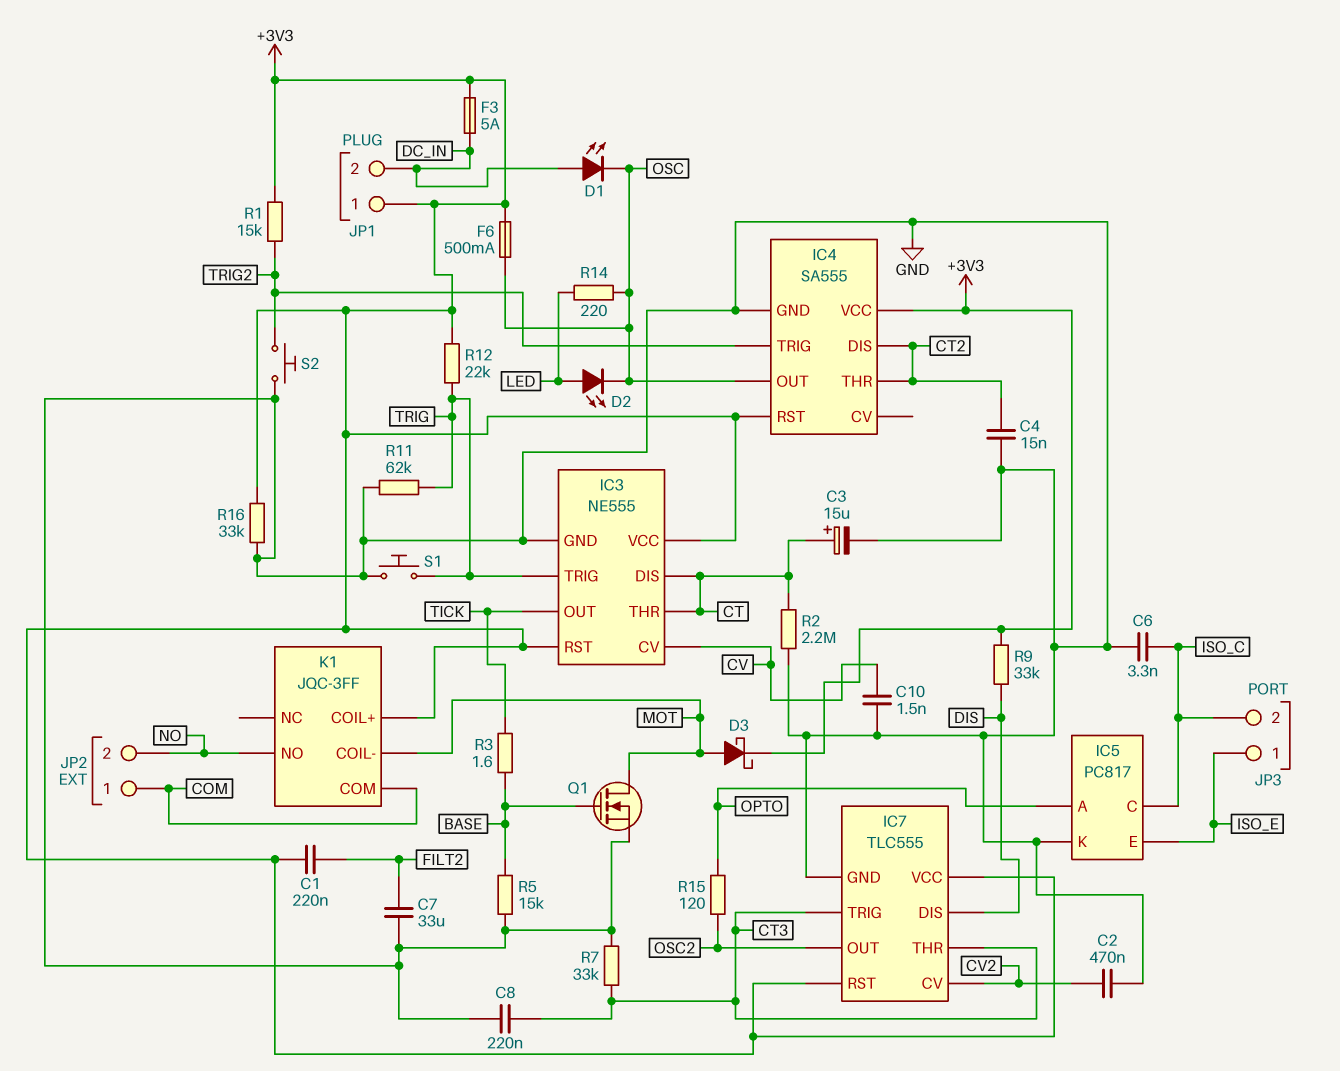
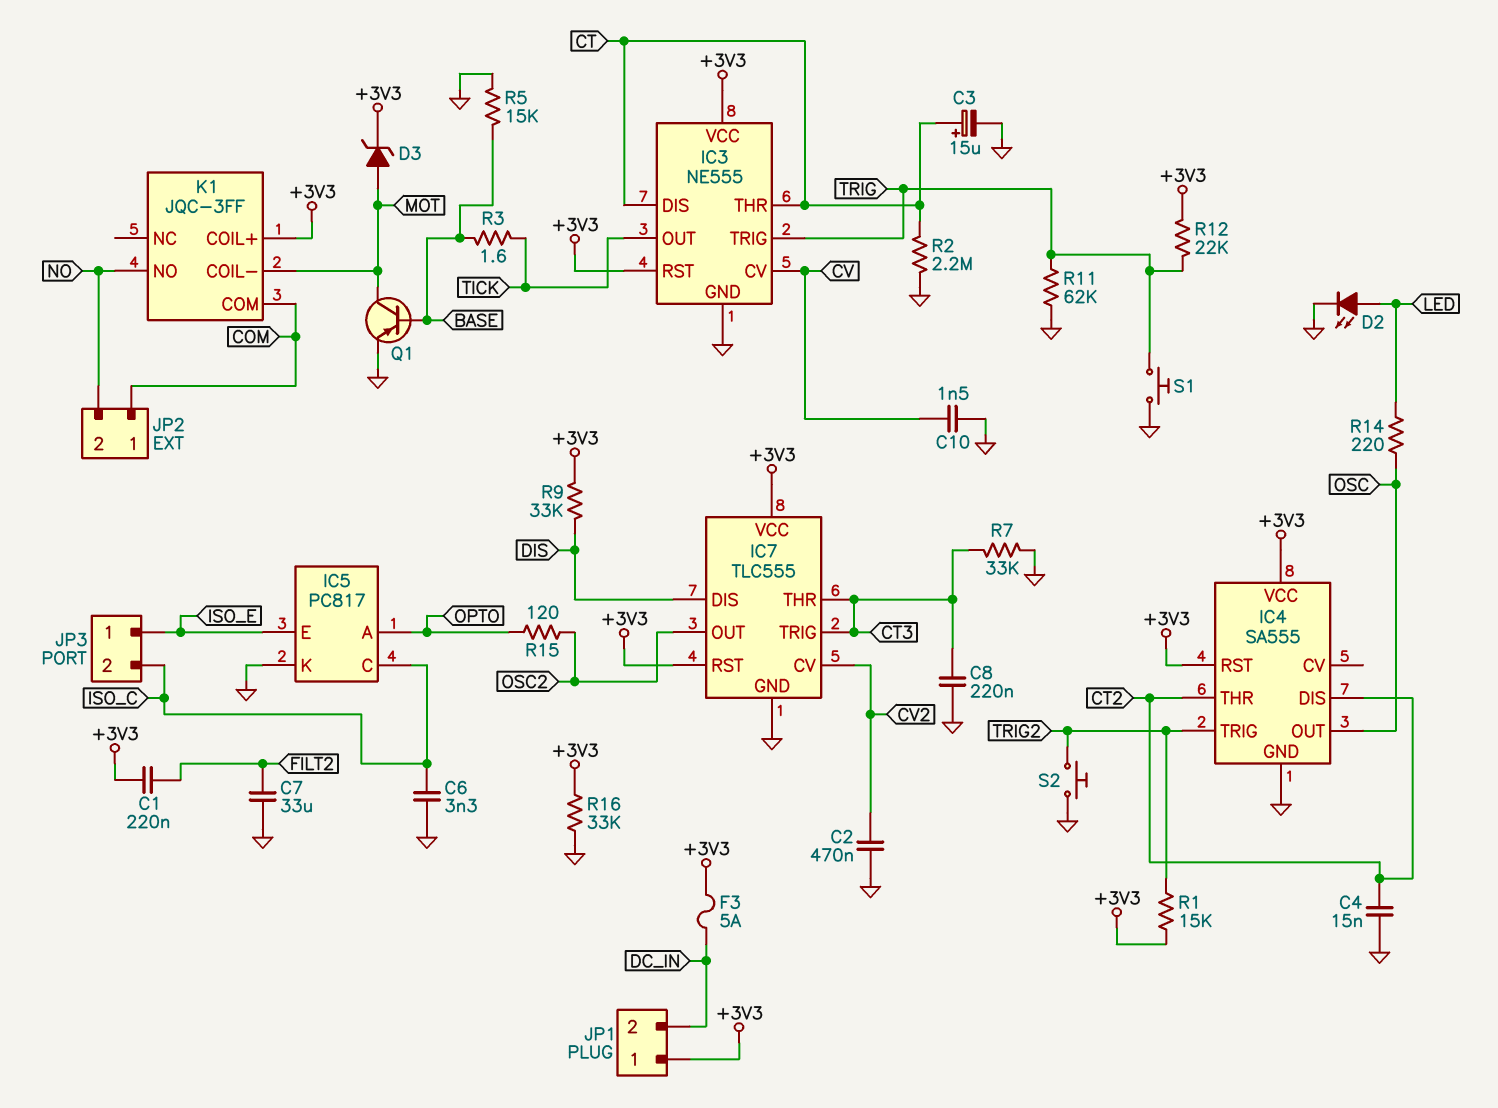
D1: LED (A DC_IN, K OSC) -> none
D2: LED (A LED, K OSC) -> LED (A LED, K GND)
D3: schottky (A MOT, K +3V3) -> zener (A MOT, K +3V3)
F6: 500mA (+3V3, OSC) -> none
Q1: NMOS (G BASE, D MOT, S GND) -> PNP (B BASE, C MOT, E GND)

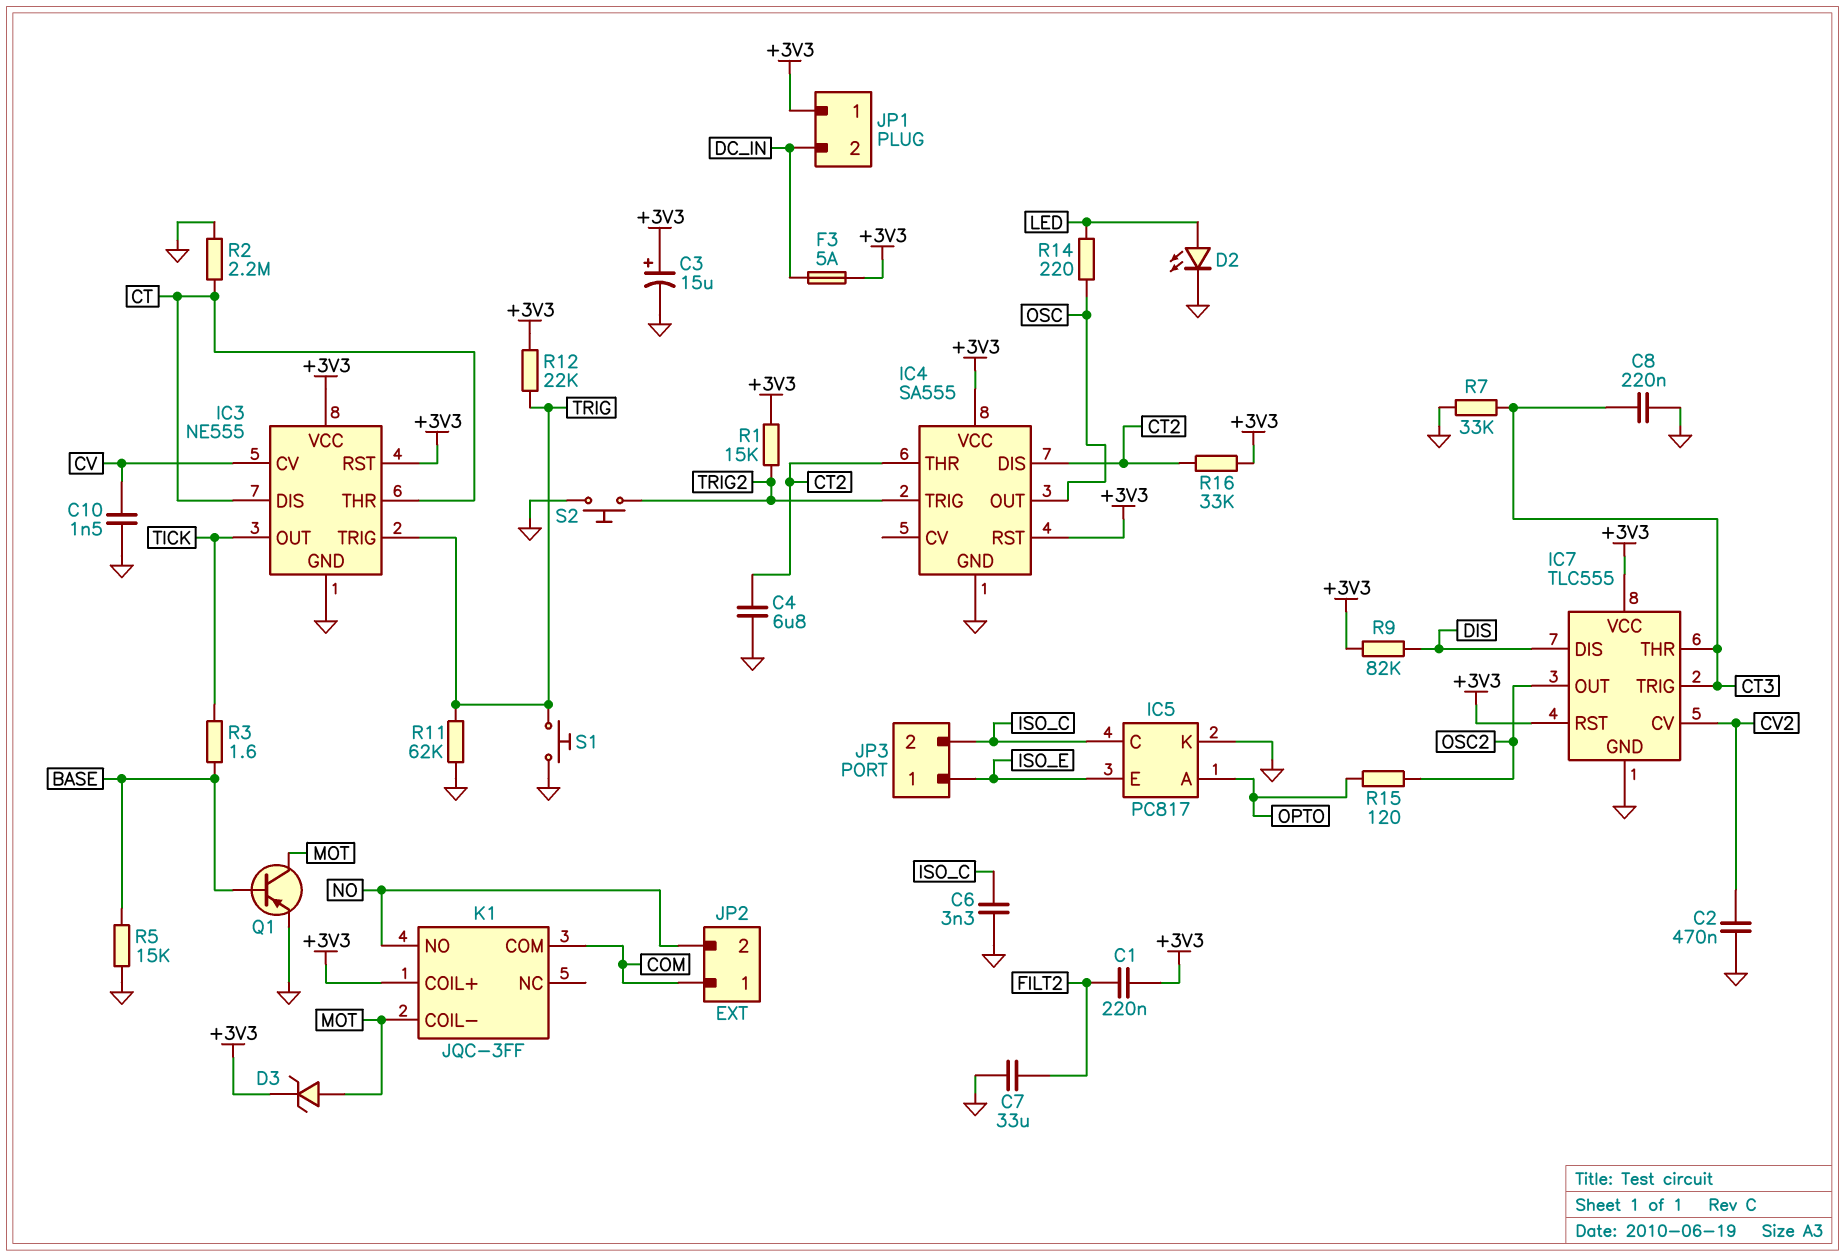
C3: 15uF (plus CT, minus GND) -> 15uF (plus +3V3, minus GND)
C4: 15nF (CT2, GND) -> 6.8uF (CT2, GND)
R9: 33k (+3V3, DIS) -> 82k (+3V3, DIS)
R16: 33k (+3V3, GND) -> 33k (+3V3, CT2)

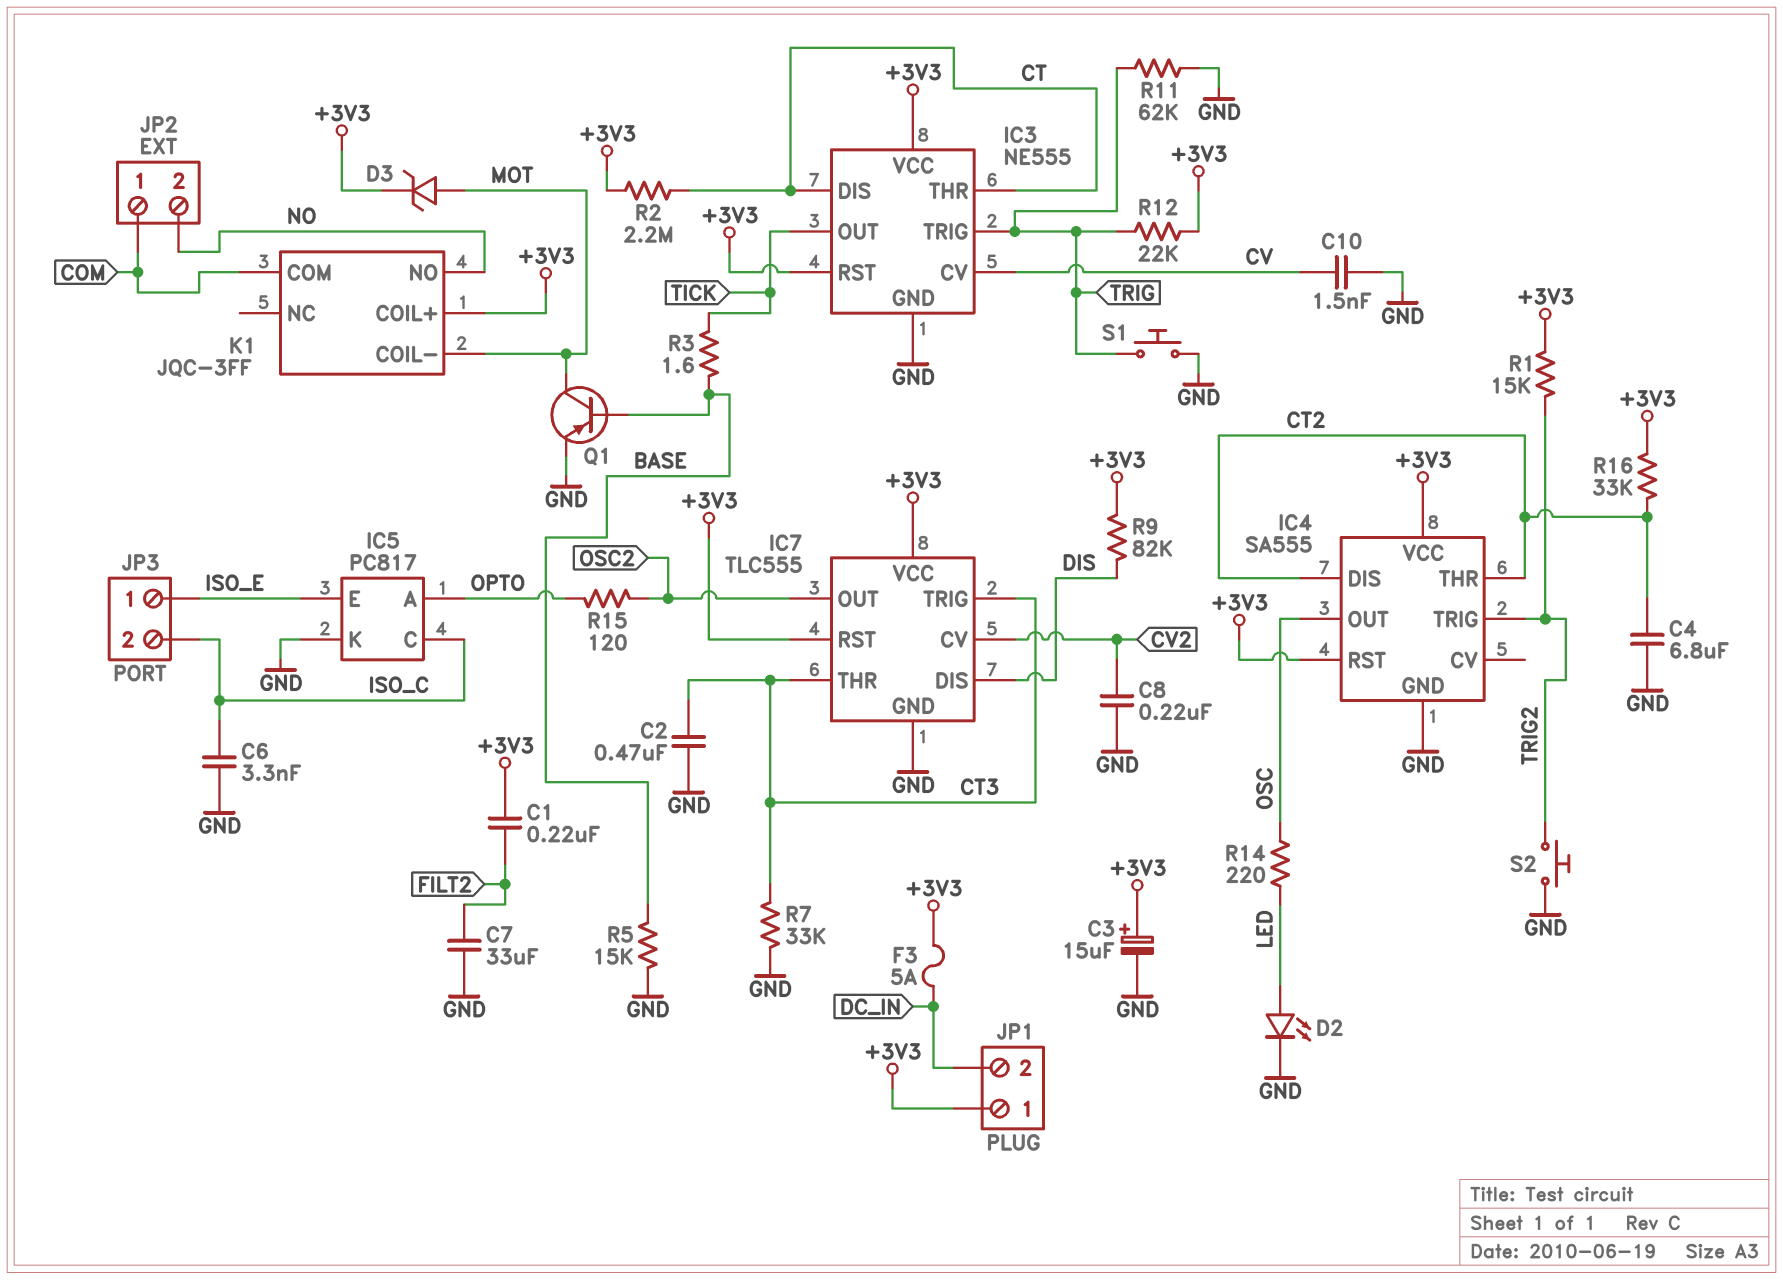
C2: 470nF (CV2, GND) -> 470nF (CT3, GND)
C8: 220nF (CT3, GND) -> 220nF (CV2, GND)
R2: 2.2M (CT, GND) -> 2.2M (+3V3, CT)

